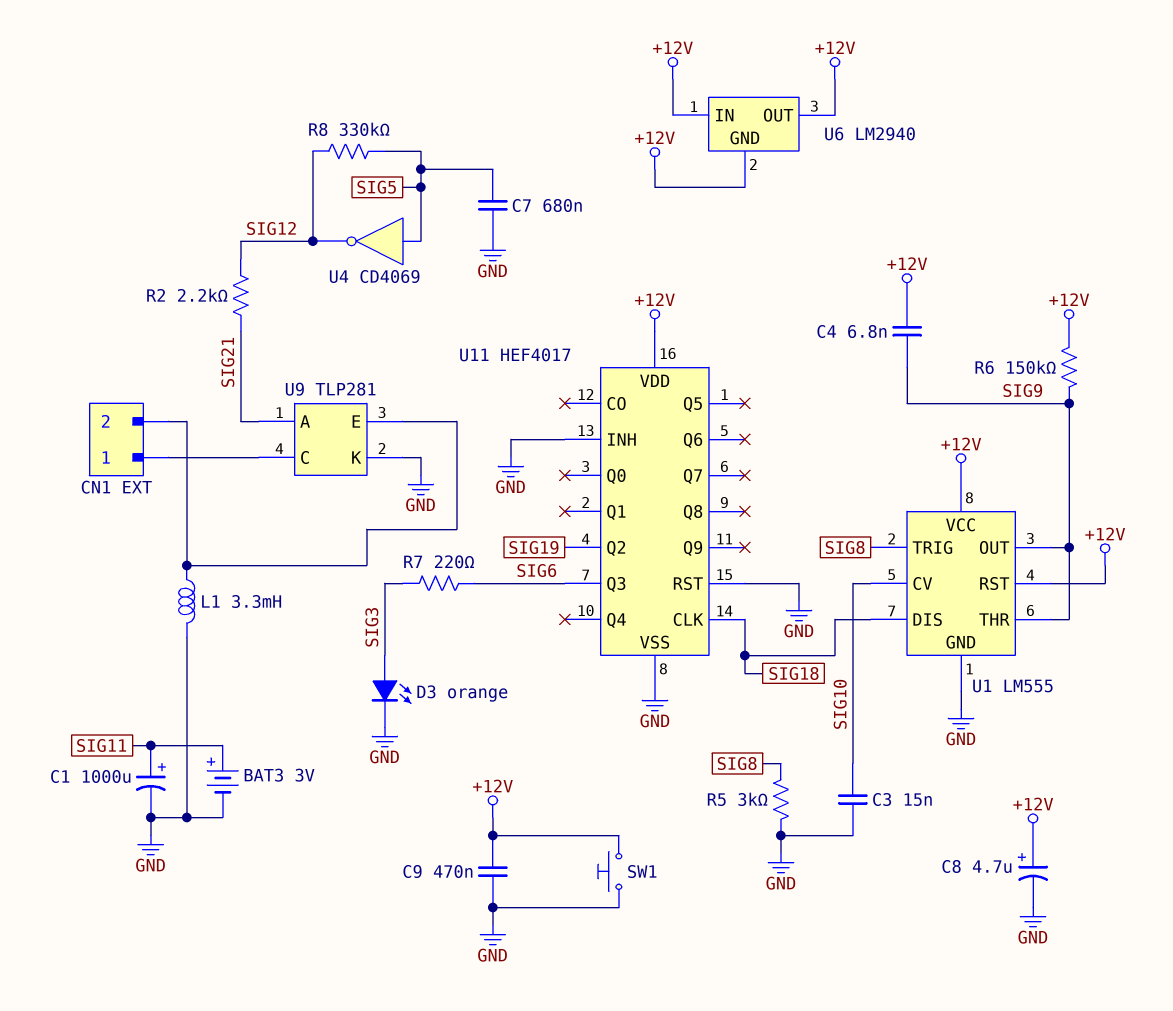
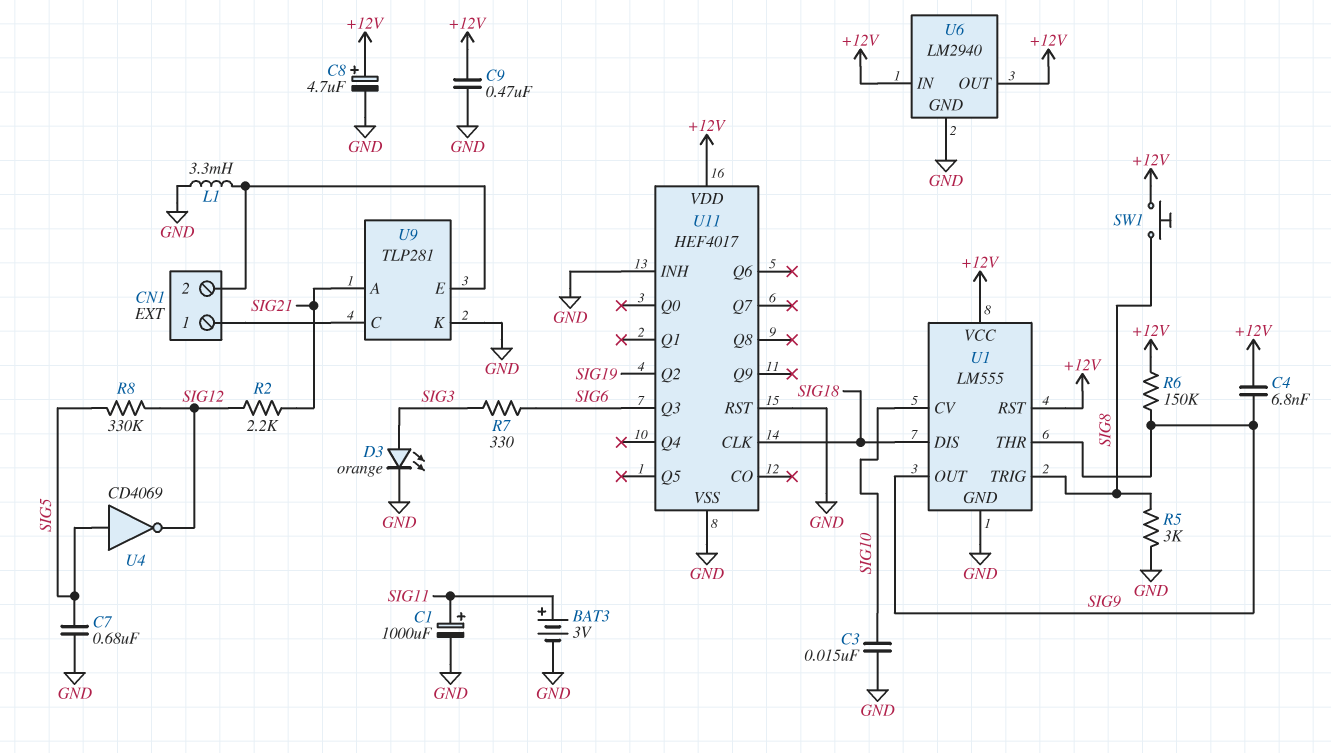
R7: 220 (SIG3, SIG6) -> 330 (SIG3, SIG6)
SW1: button (+12V, GND) -> button (+12V, SIG8)
U6 pin GND: +12V -> GND

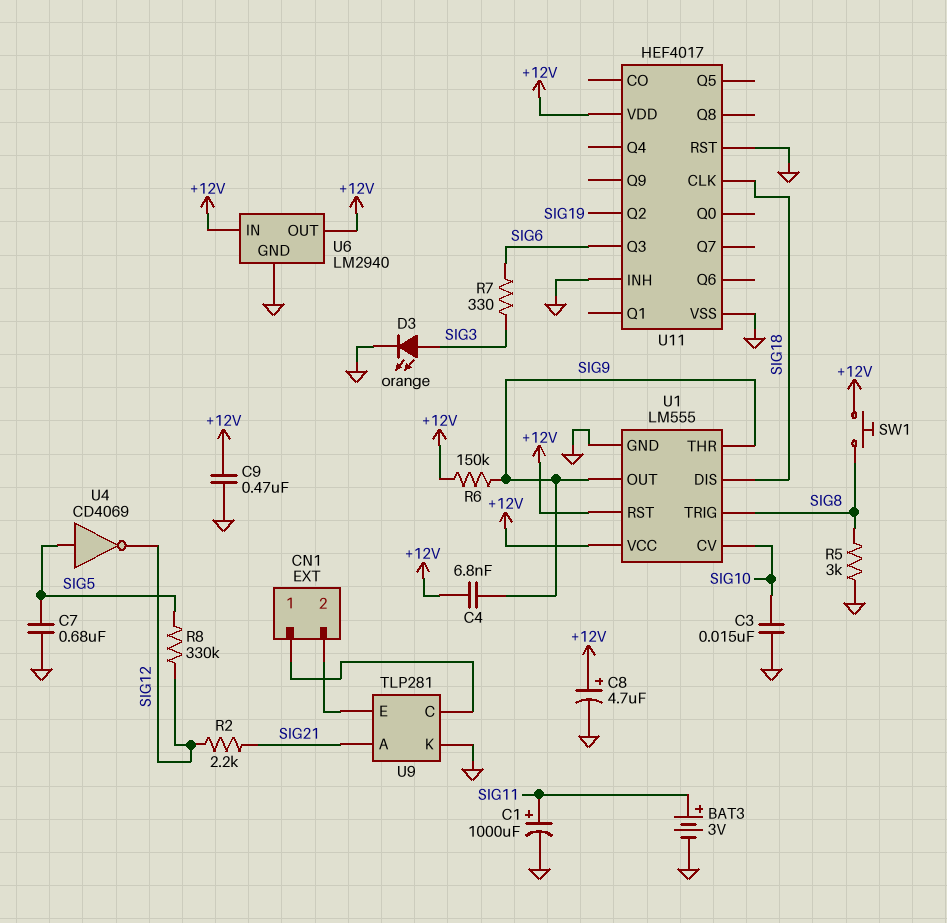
L1: 3.3mH (CN1/2, GND) -> none

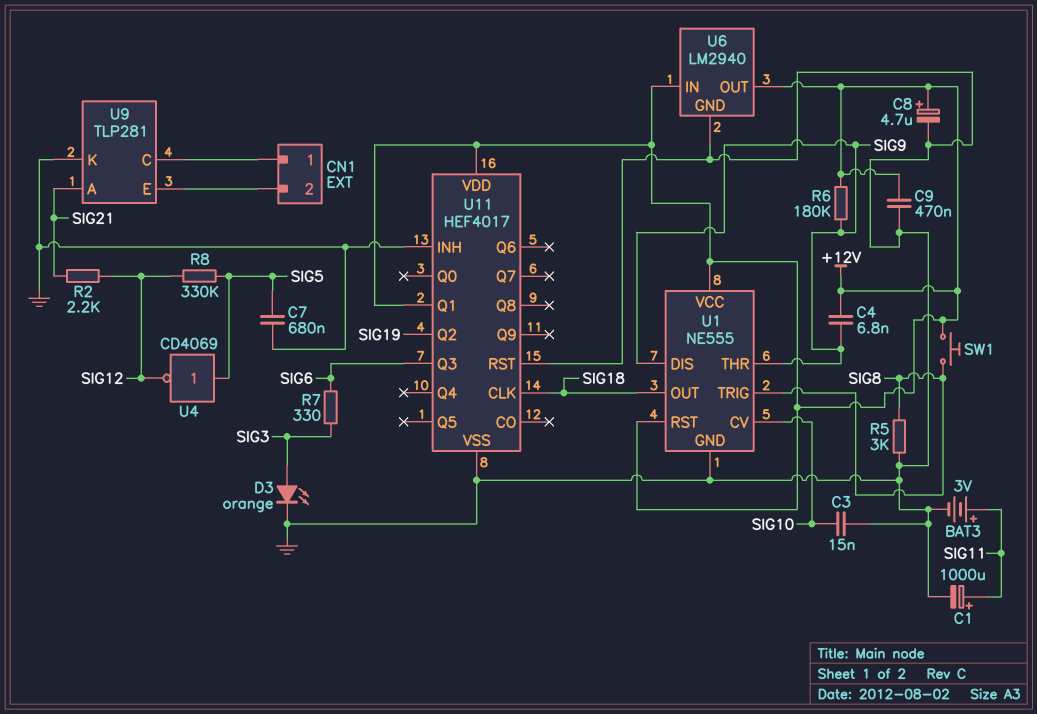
R6: 150k (+12V, SIG9) -> 180k (+12V, SIG9)
U1: LM555 -> NE555
U1 pin DIS: SIG18 -> SIG9
U1 pin OUT: SIG9 -> SIG18
U11 pin Q1: none -> +12V

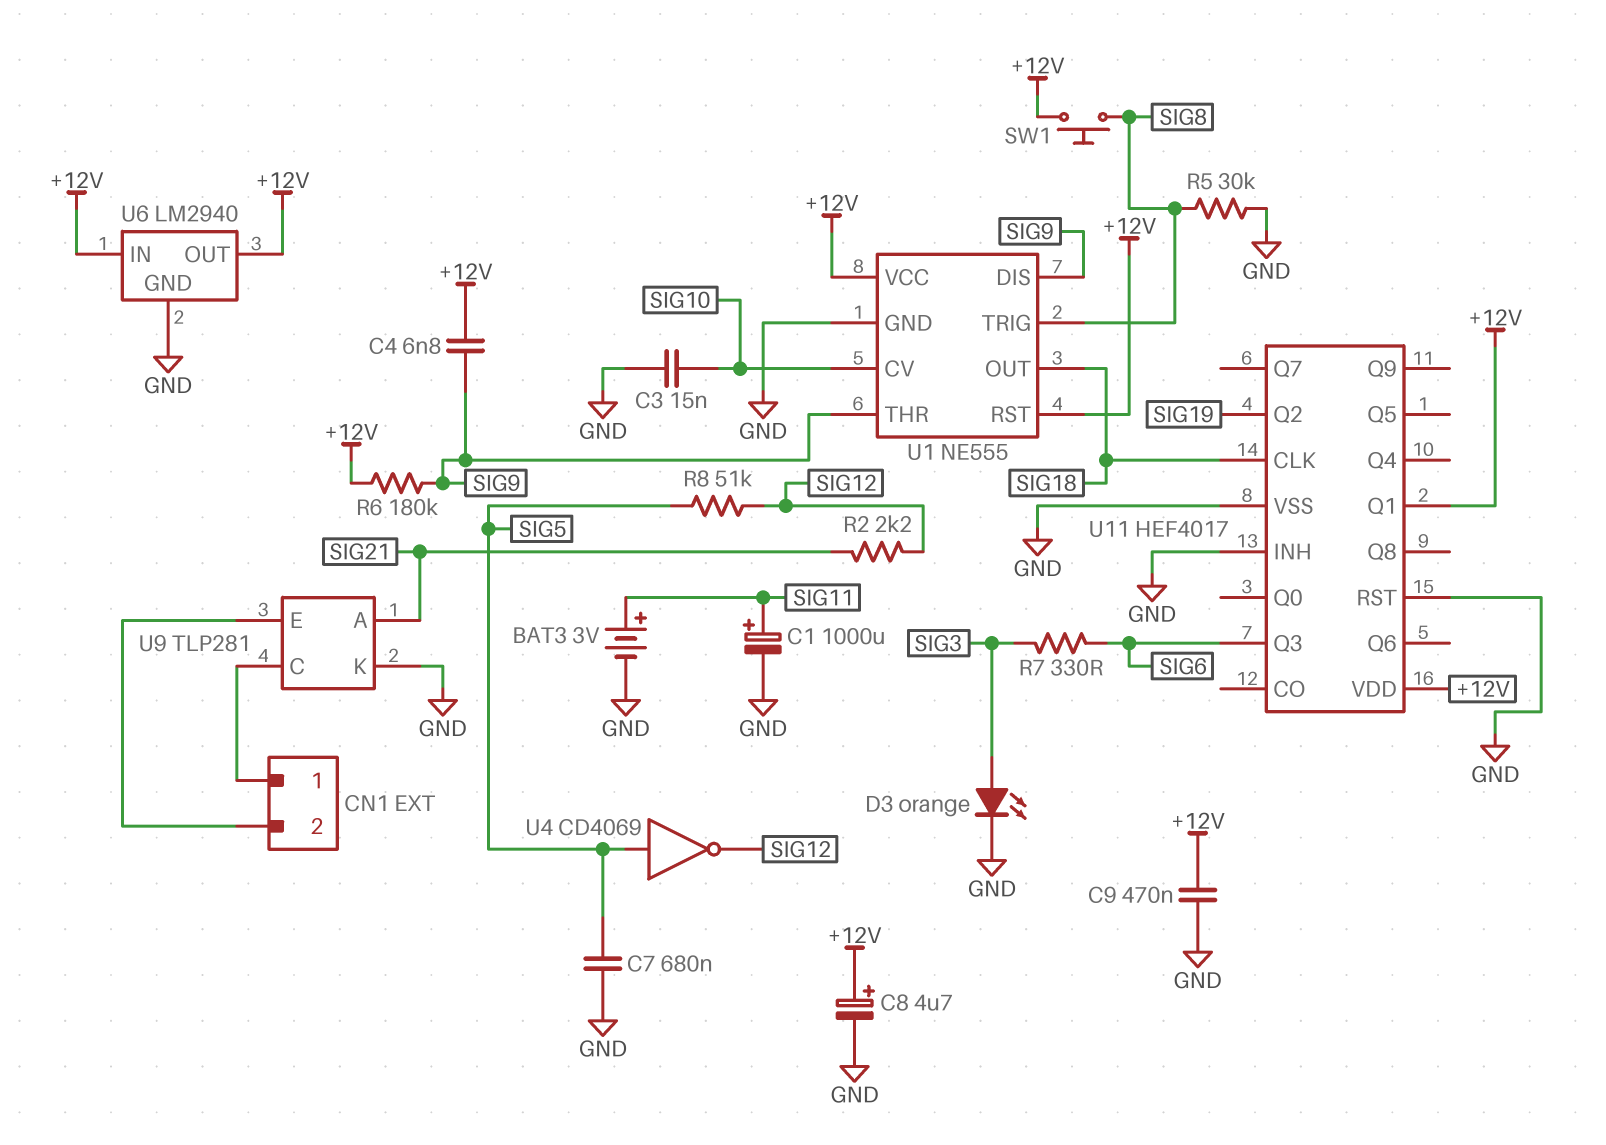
R5: 3k (GND, SIG8) -> 30k (GND, SIG8)
R8: 330k (SIG5, SIG12) -> 51k (SIG5, SIG12)

